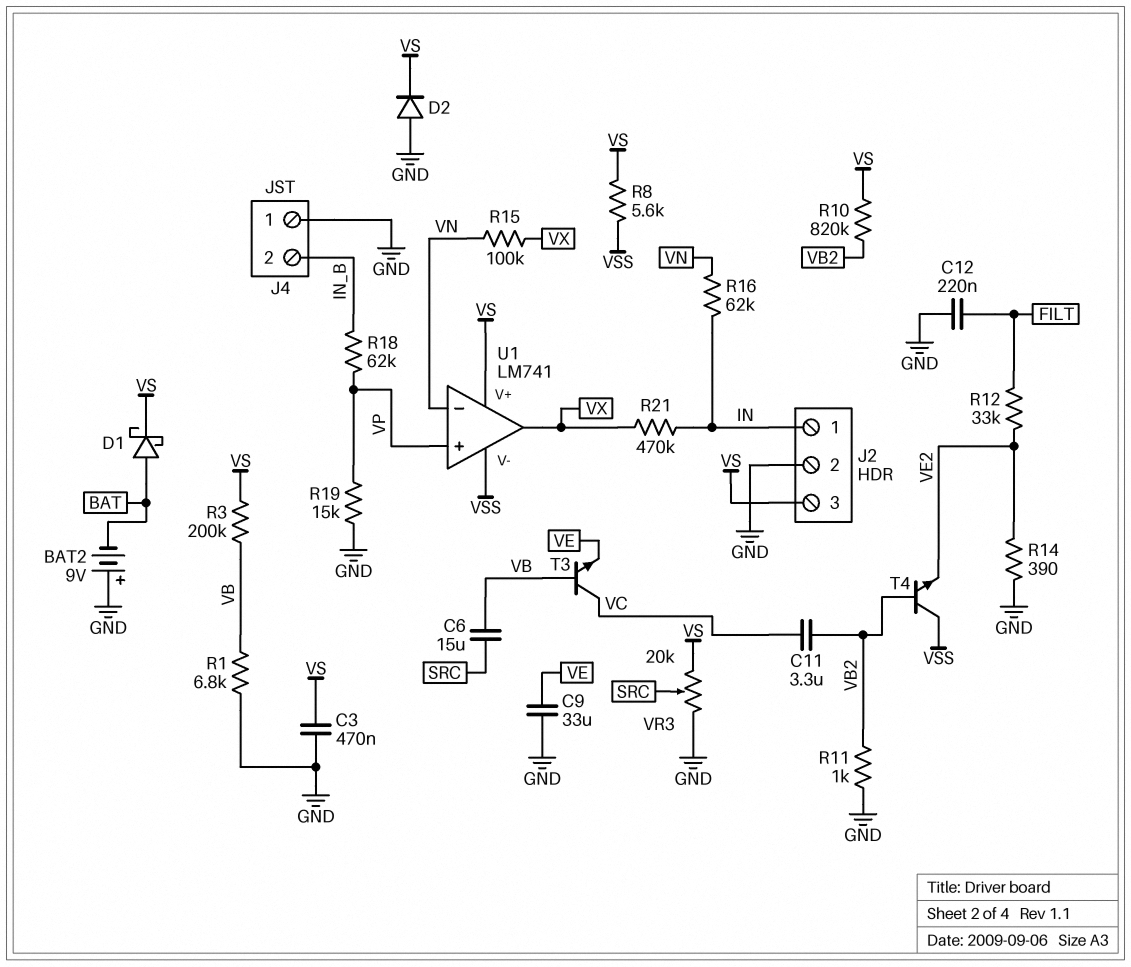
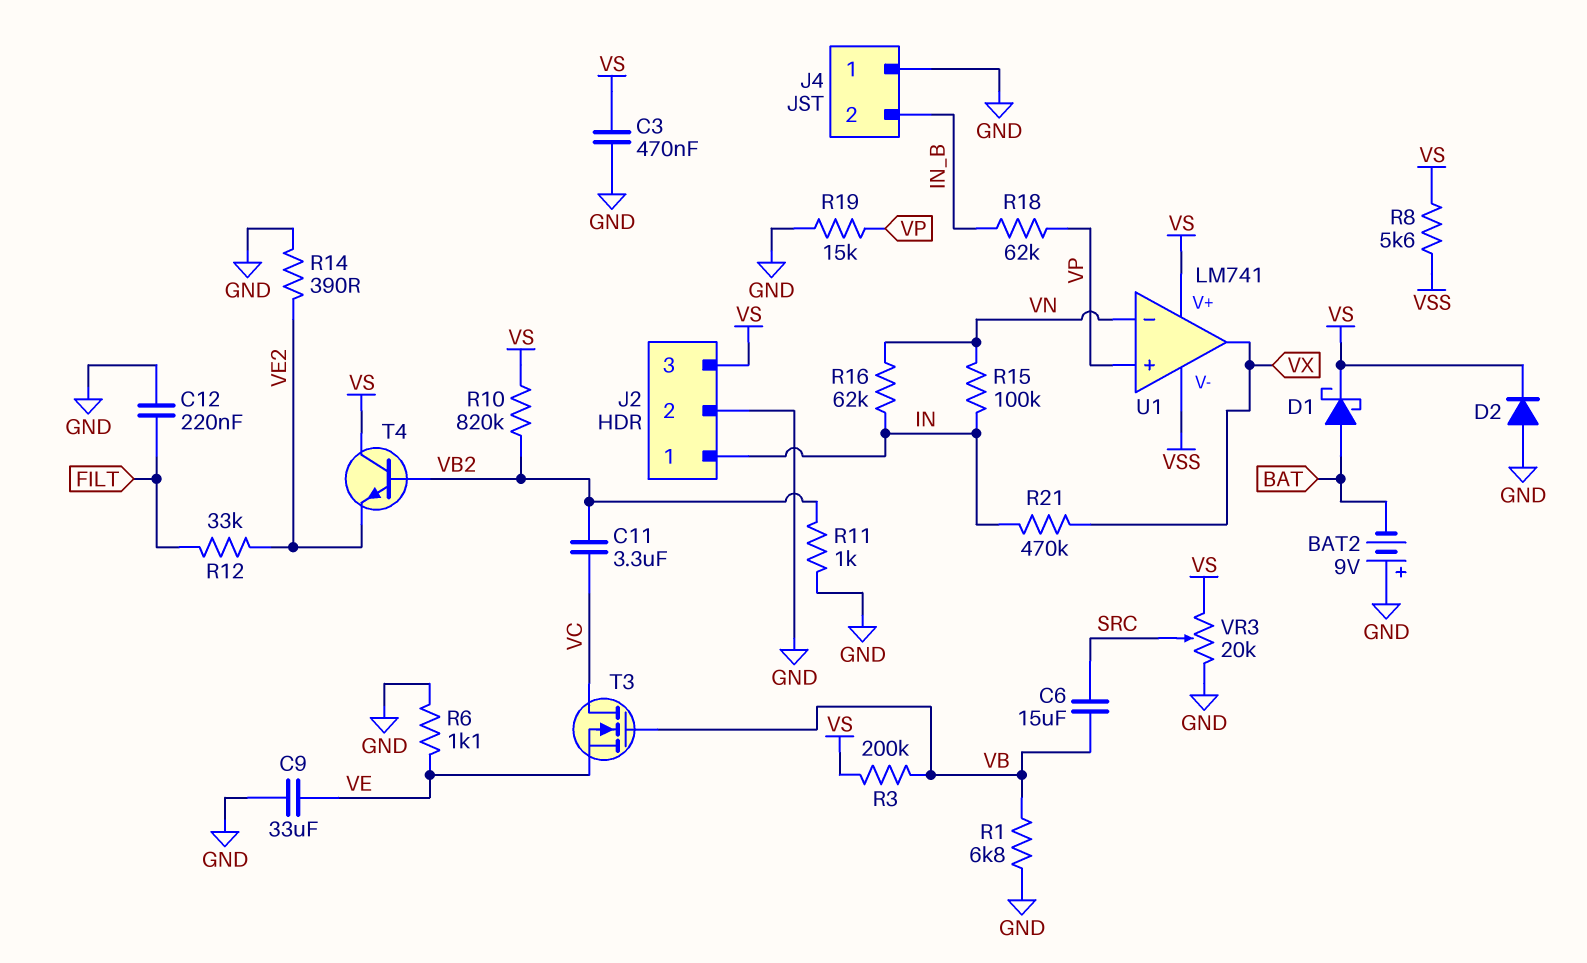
R6: none -> 1.1k (GND, VE)
R15: 100k (VN, VX) -> 100k (IN, VN)
T3: NPN (B VB, C VC, E VE) -> NMOS (G VB, D VC, S VE)
T4: NPN (B VB2, C VSS, E VE2) -> NPN (B VB2, C VS, E VE2)

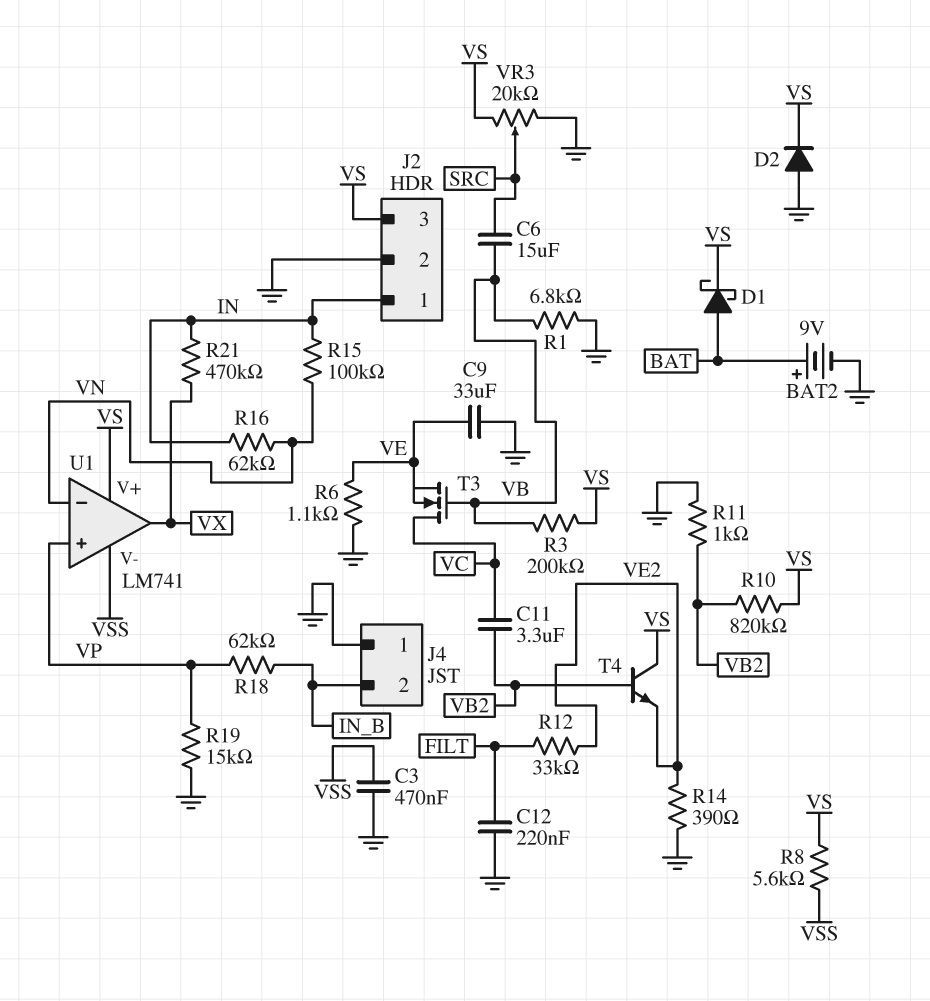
BAT2: 9V (plus GND, minus BAT) -> 9V (plus BAT, minus GND)
C3: 470nF (GND, VS) -> 470nF (GND, VSS)

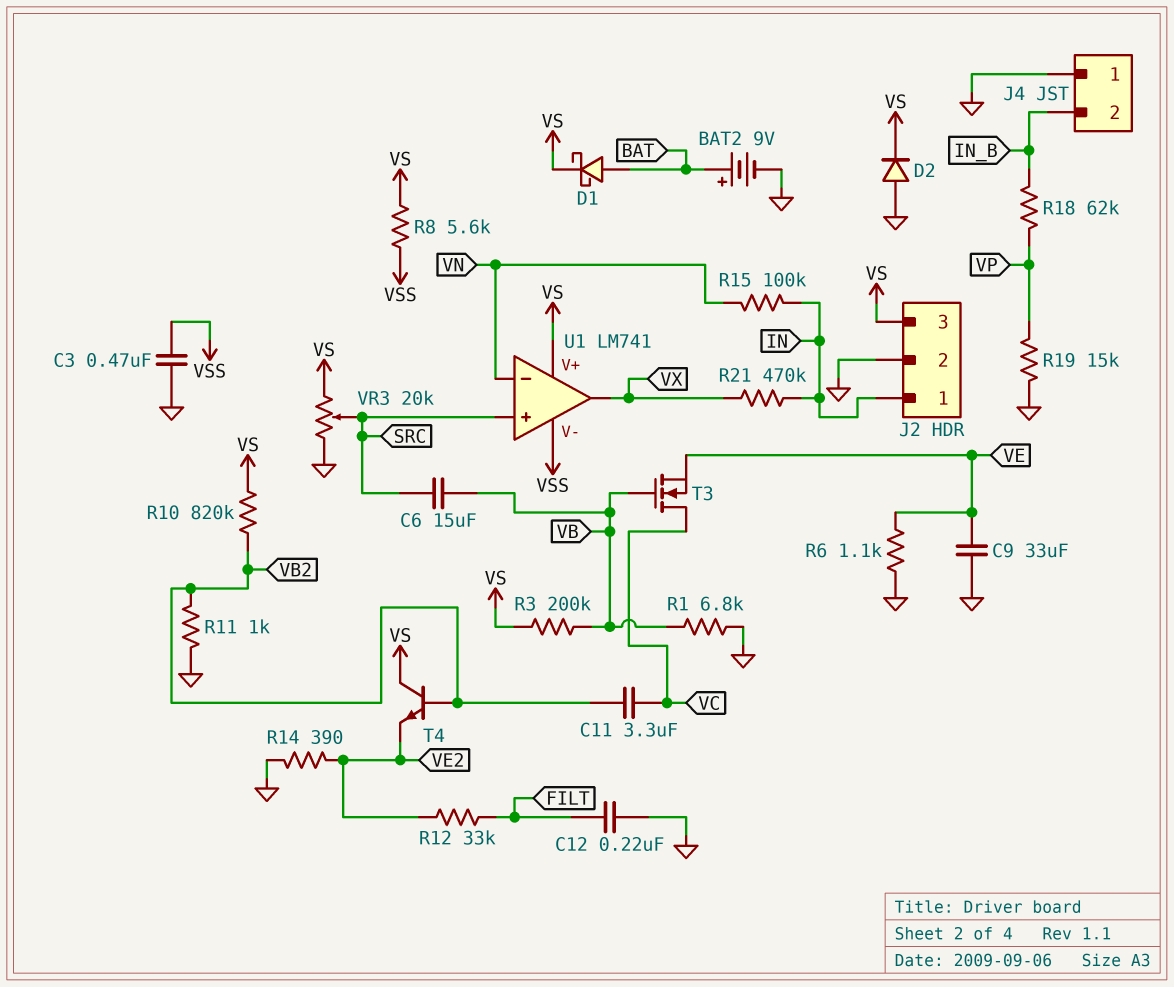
R16: 62k (IN, VN) -> none
U1 pin in+: VP -> SRC

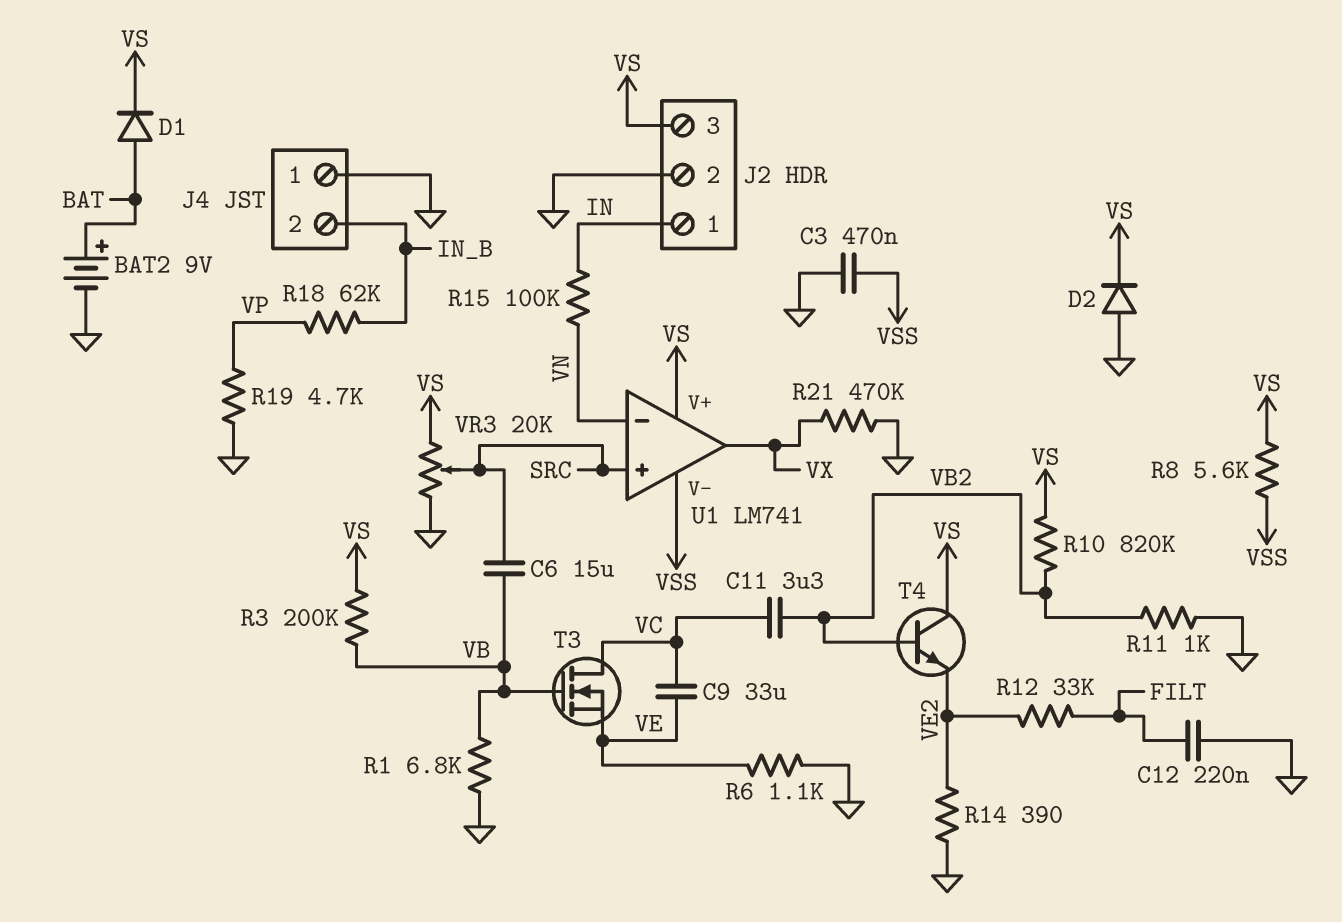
C9: 33uF (GND, VE) -> 33uF (VC, VE)
D1: schottky (A BAT, K VS) -> diode (A BAT, K VS)
R19: 15k (GND, VP) -> 4.7k (GND, VP)
R21: 470k (IN, VX) -> 470k (GND, VX)

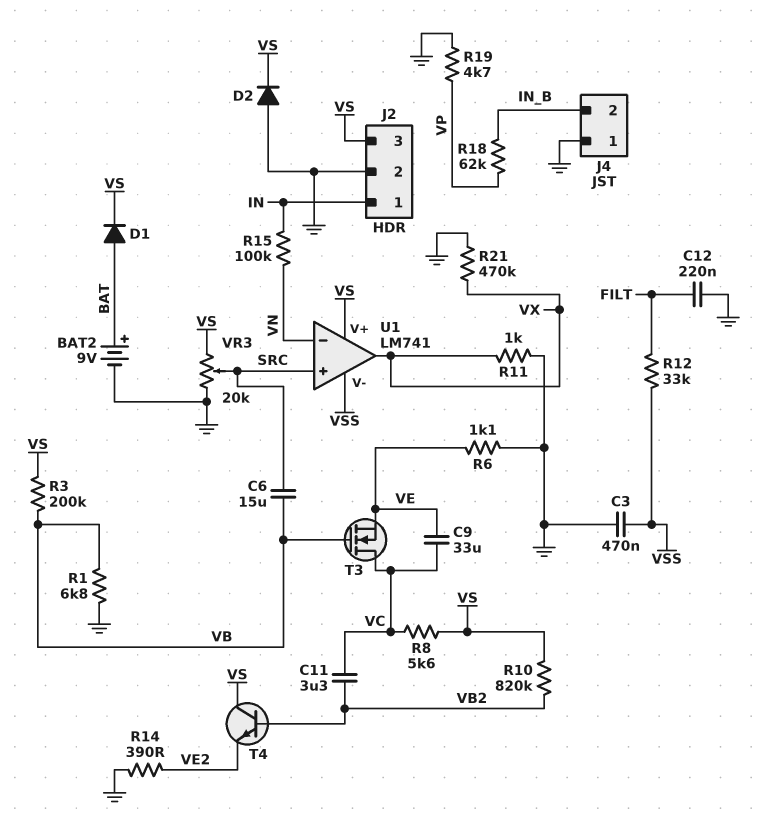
R8: 5.6k (VS, VSS) -> 5.6k (VC, VS)
R11: 1k (GND, VB2) -> 1k (GND, VX)
R12: 33k (FILT, VE2) -> 33k (FILT, VSS)

